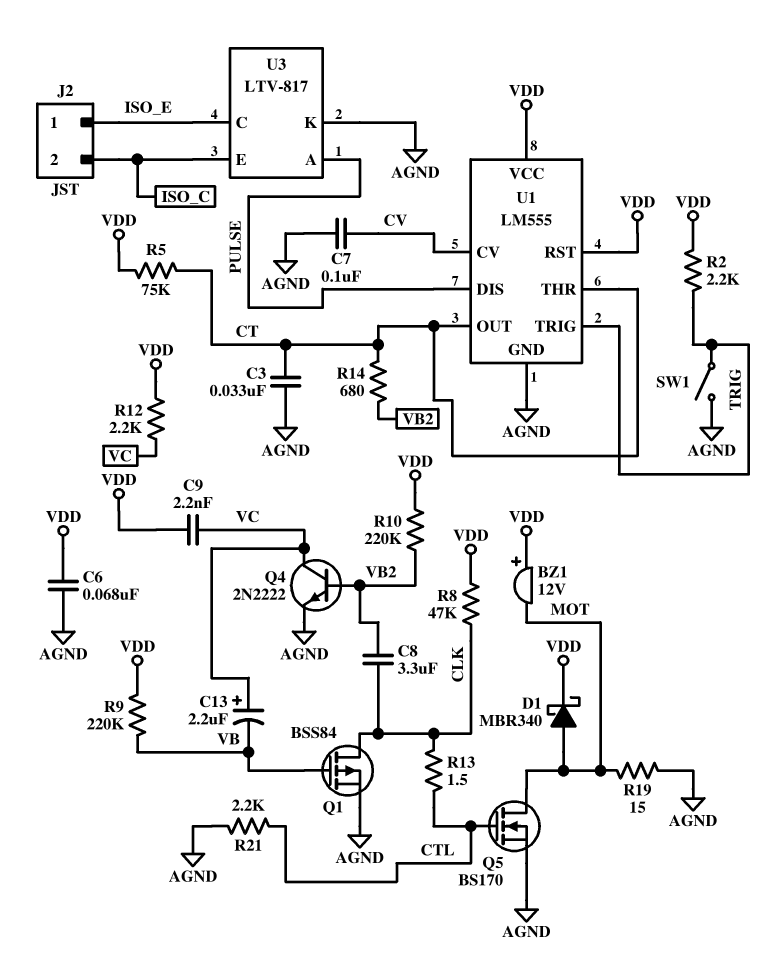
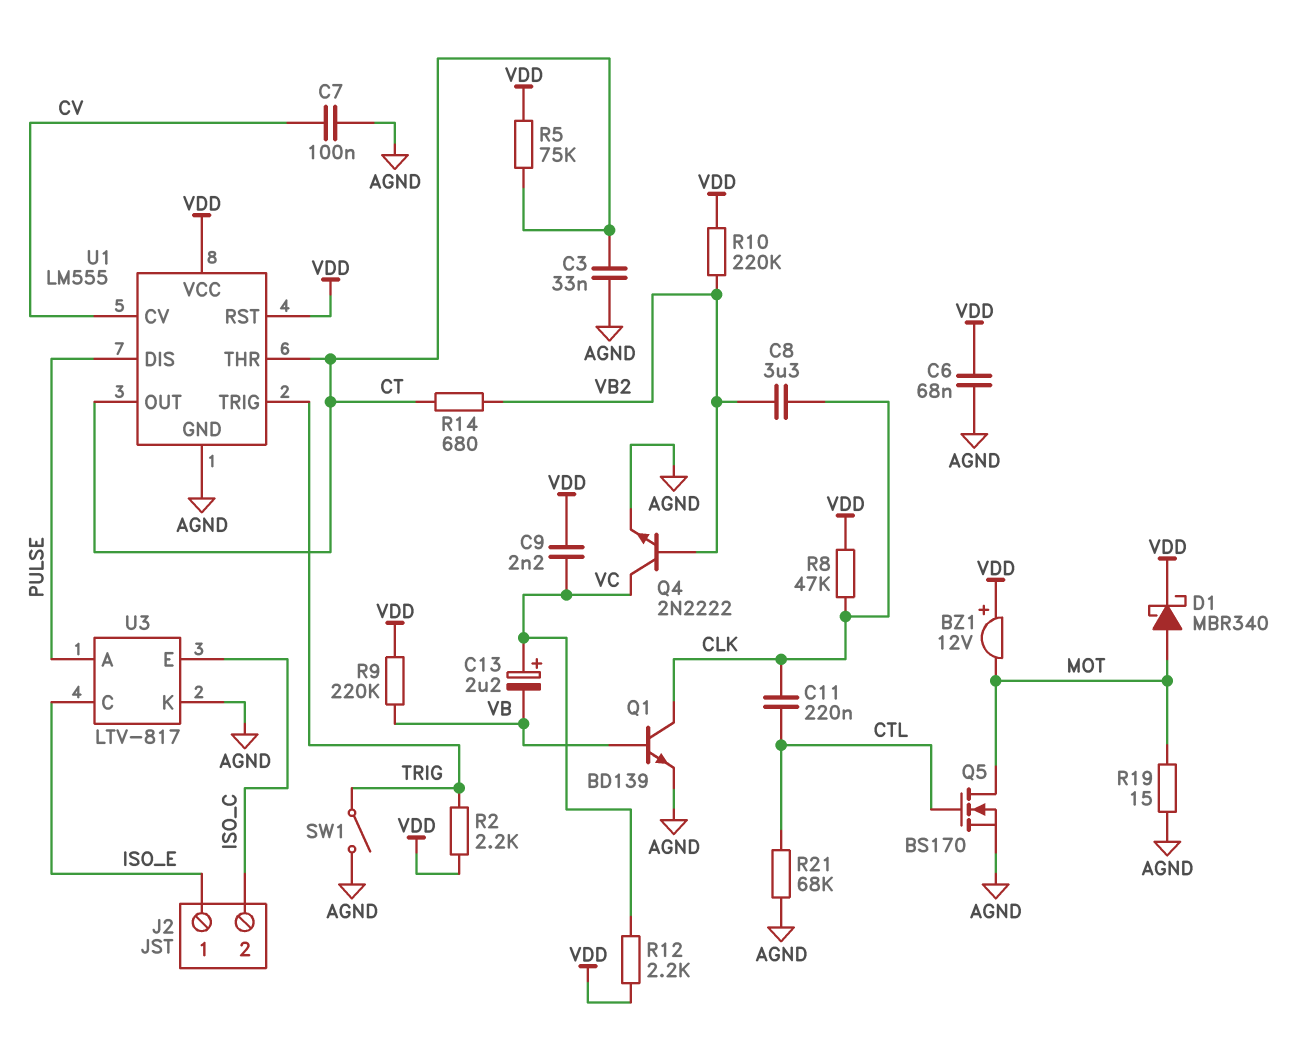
C11: none -> 220nF (CLK, CTL)
Q1: PMOS BSS84 (G VB, D CLK, S AGND) -> NPN BD139 (B VB, C CLK, E AGND)
R13: 1.5 (CLK, CTL) -> none
R21: 2.2k (AGND, CTL) -> 68k (AGND, CTL)

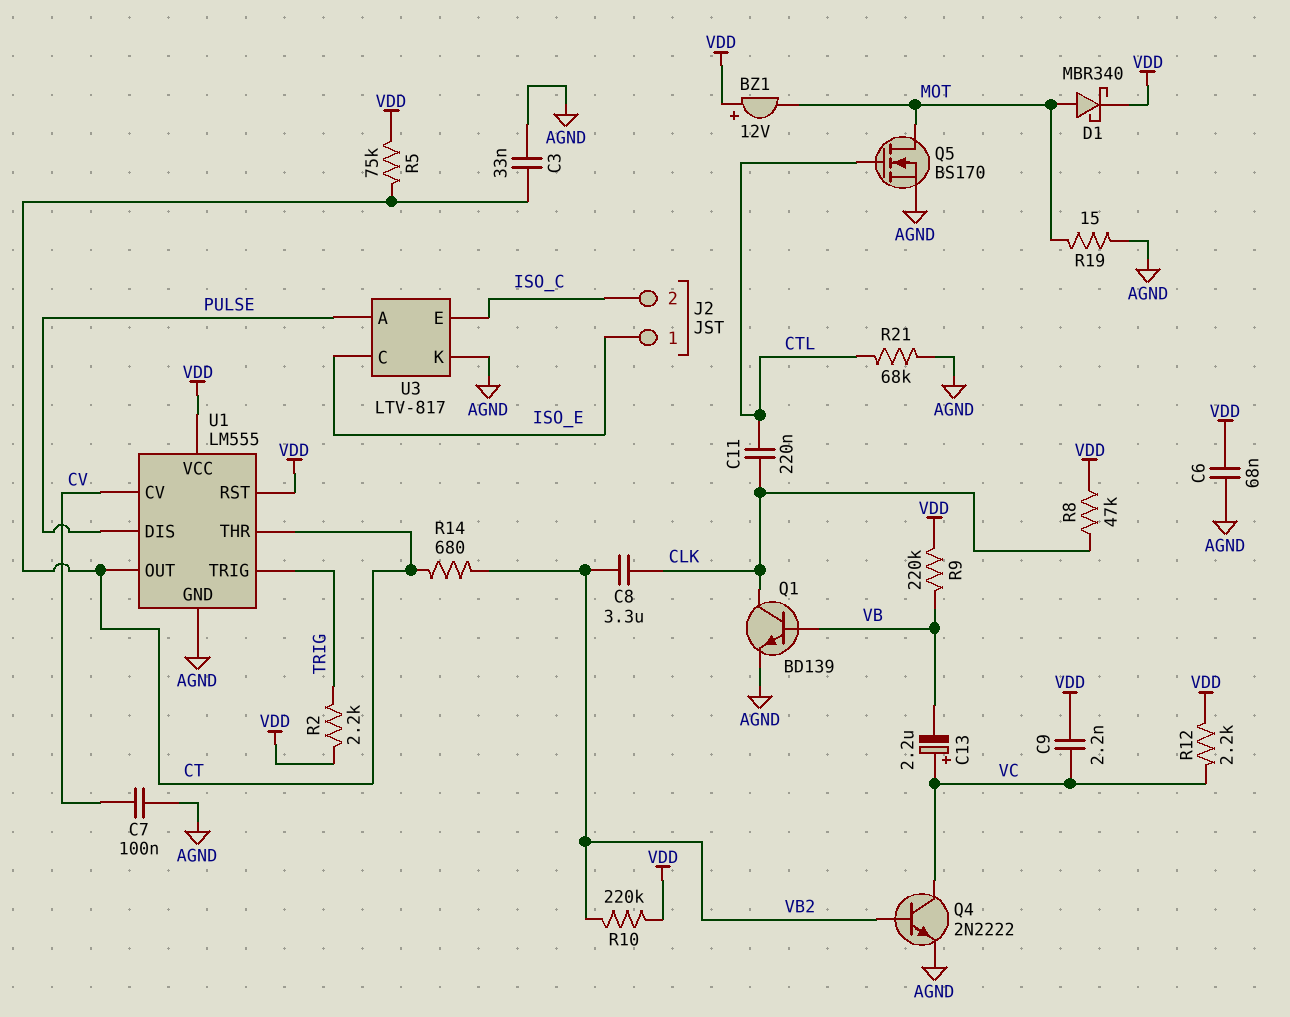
SW1: switch (AGND, TRIG) -> none

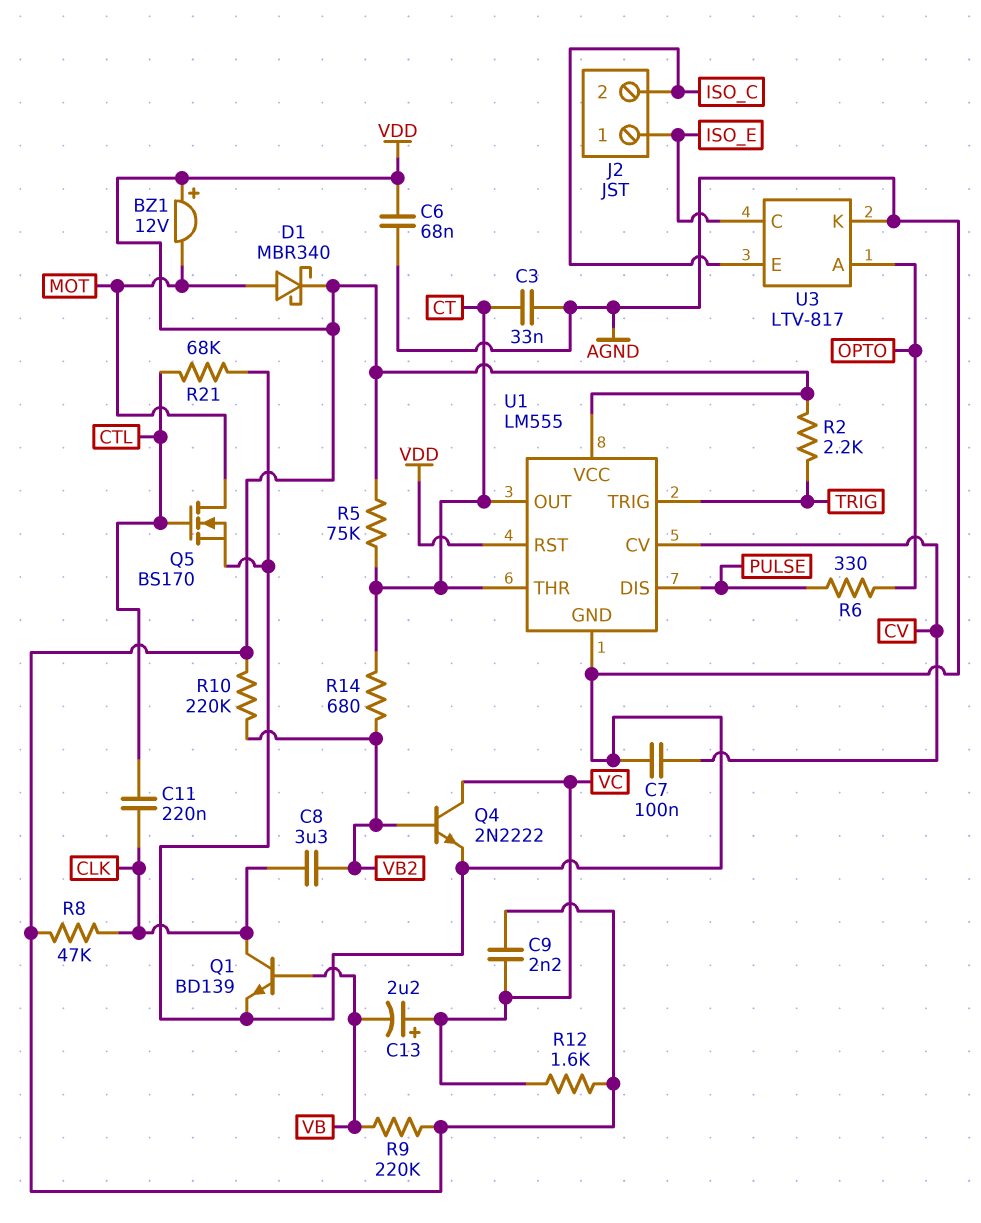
R6: none -> 330 (OPTO, PULSE)
R12: 2.2k (VC, VDD) -> 1.6k (VC, VDD)
R19: 15 (AGND, MOT) -> none
U3 pin A: PULSE -> OPTO

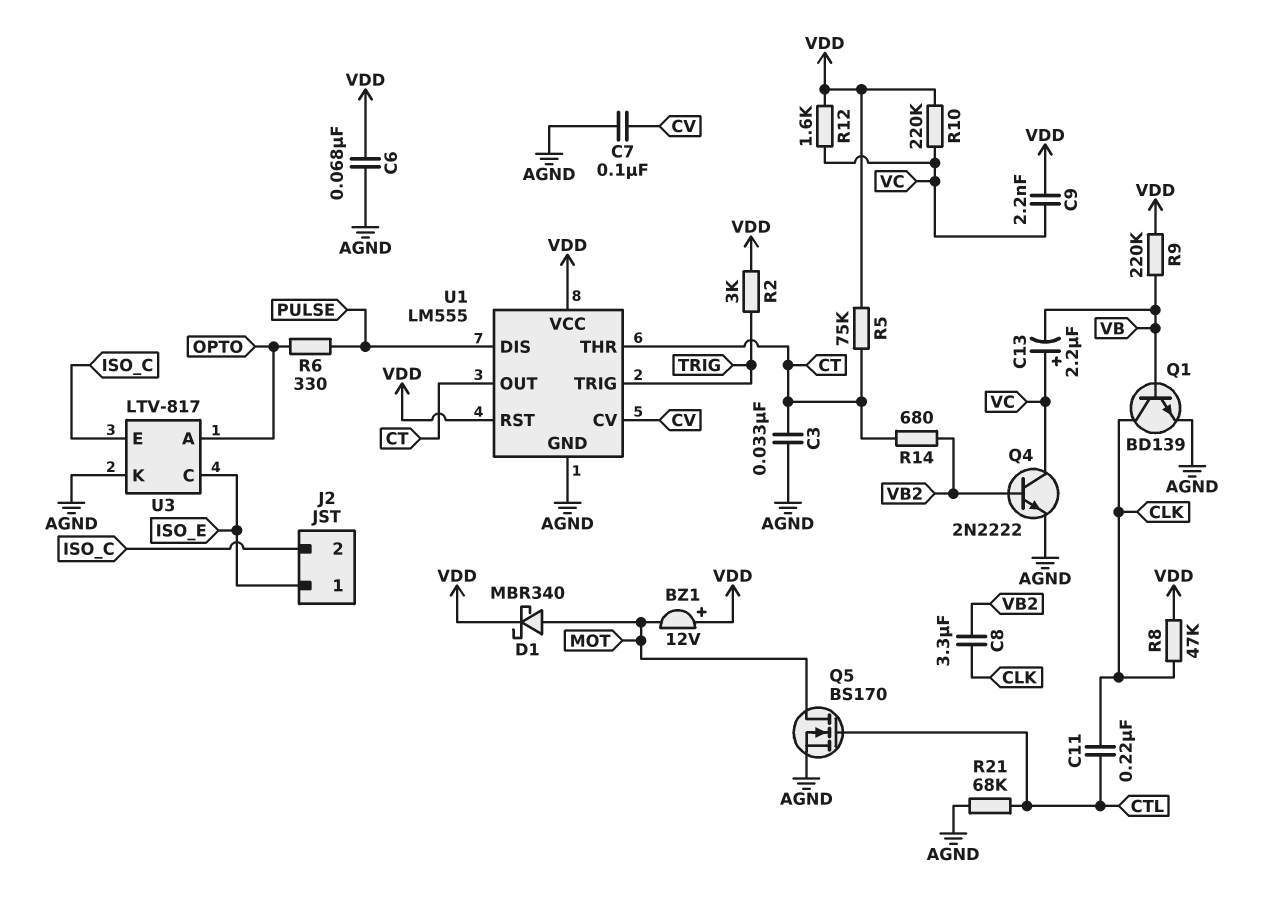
R2: 2.2k (TRIG, VDD) -> 3k (TRIG, VDD)
R10: 220k (VB2, VDD) -> 220k (VC, VDD)

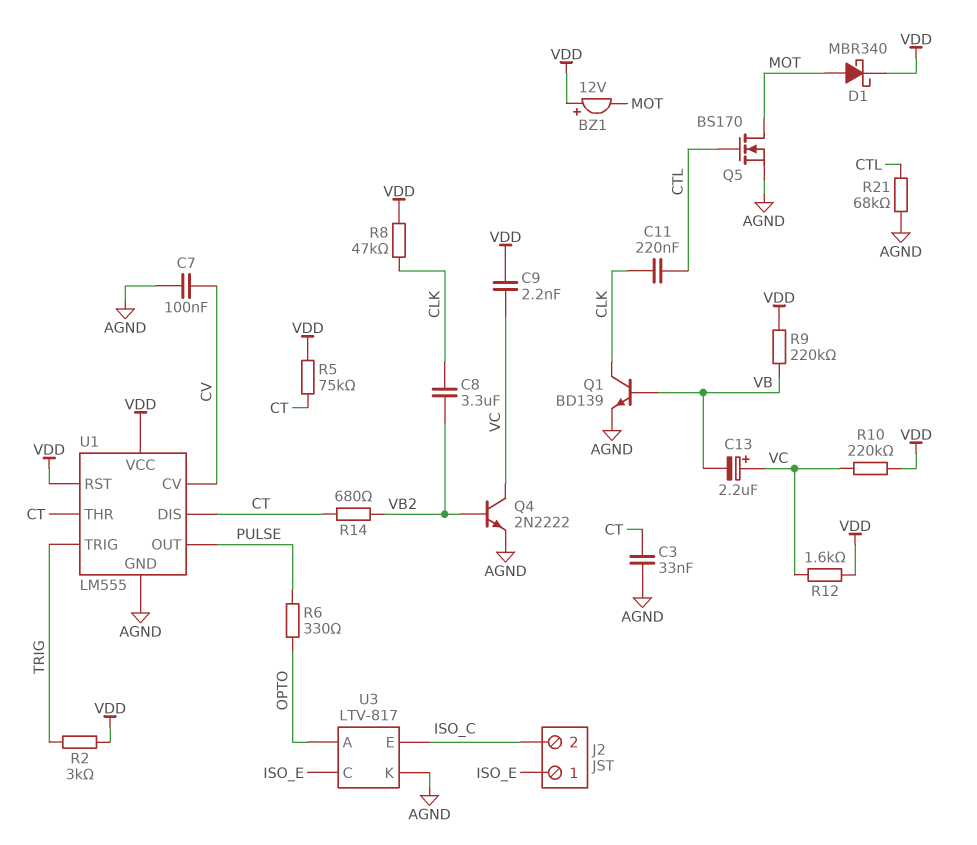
C6: 68nF (AGND, VDD) -> none
U1 pin DIS: PULSE -> CT
U1 pin OUT: CT -> PULSE

